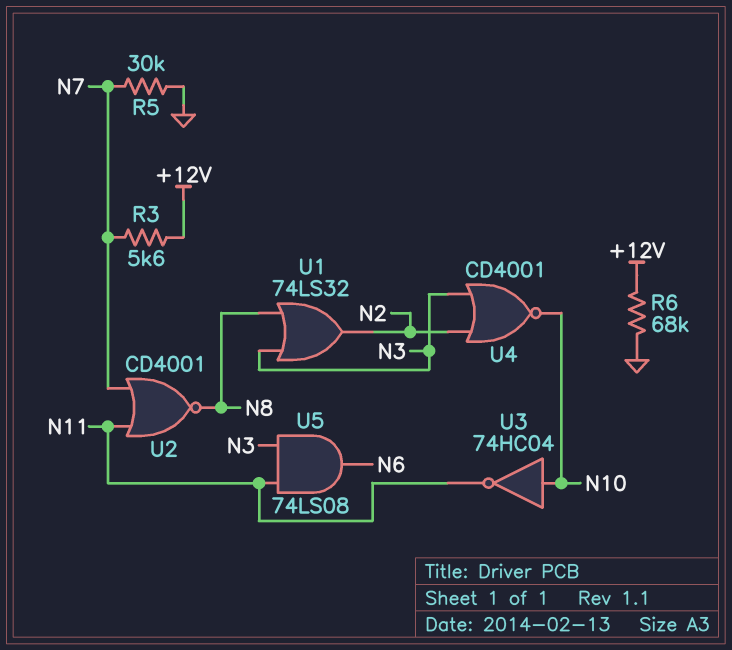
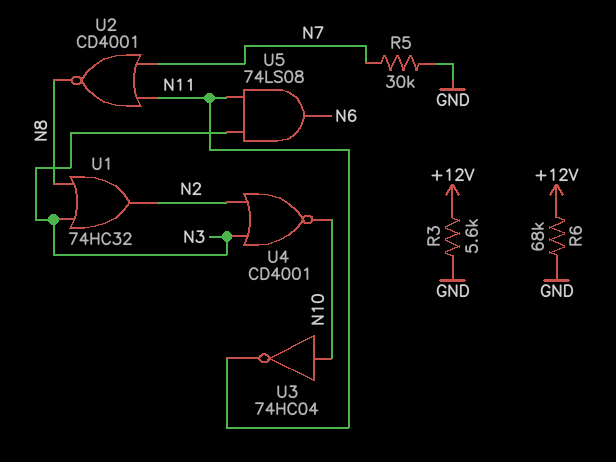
R3: 5.6k (+12V, N7) -> 5.6k (+12V, GND)
U1: OR 74LS32 (in N3, in N8, out N2) -> OR 74HC32 (in N3, in N8, out N2)

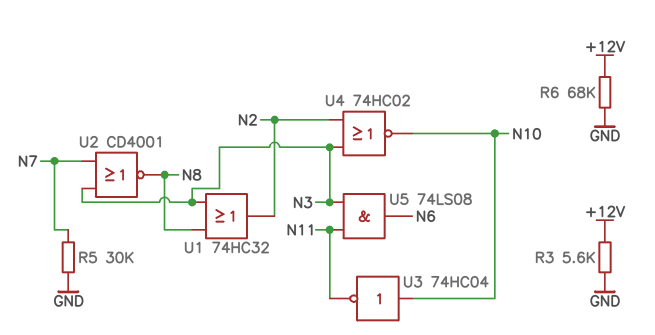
U2: NOR CD4001 (in N7, in N11, out N8) -> NOR CD4001 (in N3, in N7, out N8)
U4: NOR CD4001 (in N2, in N3, out N10) -> NOR 74HC02 (in N2, in N3, out N10)

